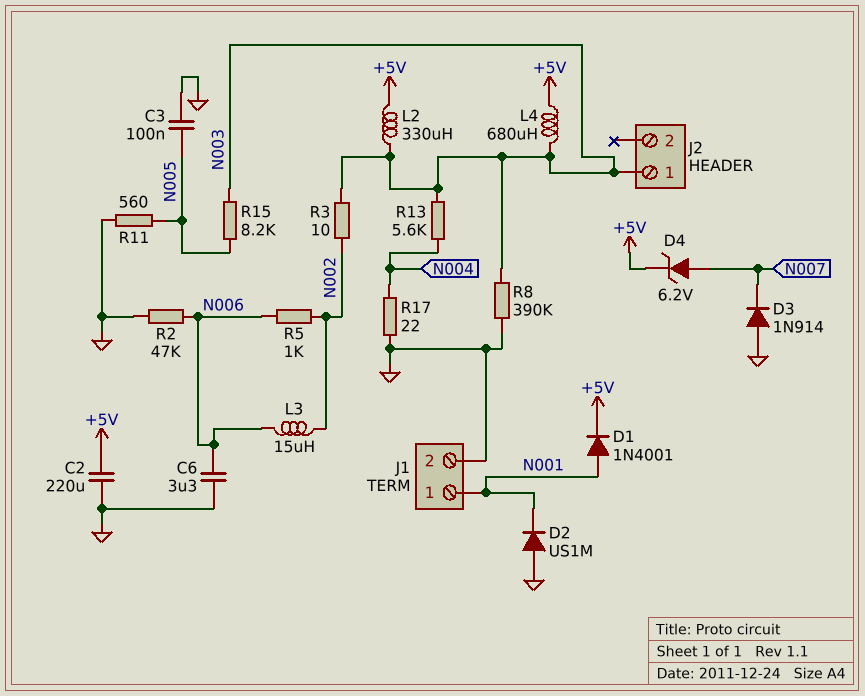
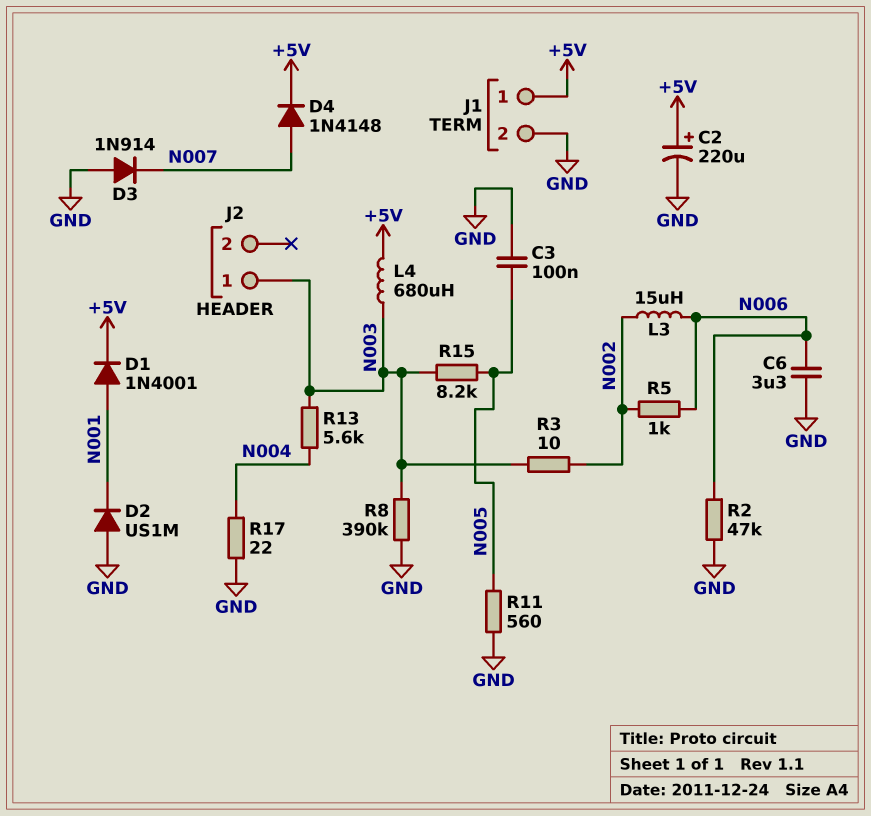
C2: 220uF (+5V, GND) -> 220uF (plus +5V, minus GND)
D4: zener 6.2V (A N007, K +5V) -> diode 1N4148 (A N007, K +5V)
J1 pin 1: N001 -> +5V
L2: 330uH (+5V, N003) -> none

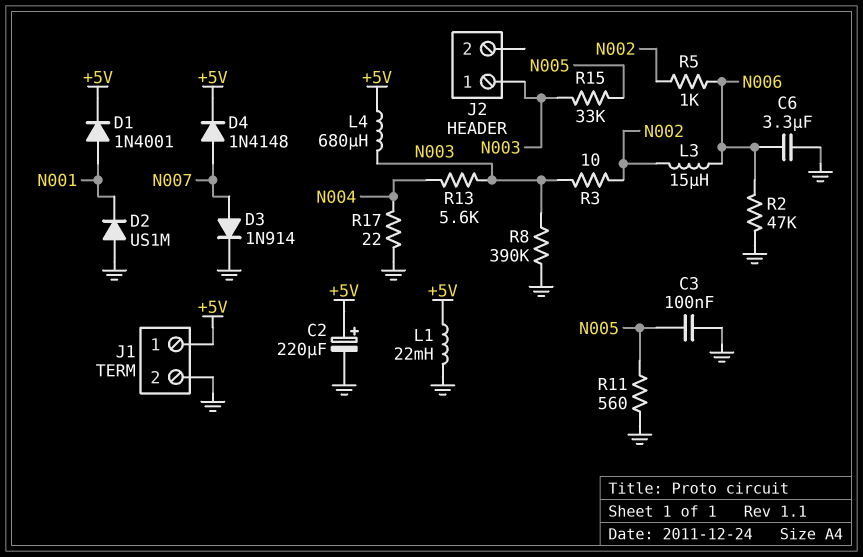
D3: diode 1N914 (A GND, K N007) -> diode 1N914 (A N007, K GND)
L1: none -> 22mH (+5V, GND)
R15: 8.2k (N003, N005) -> 33k (N003, N005)

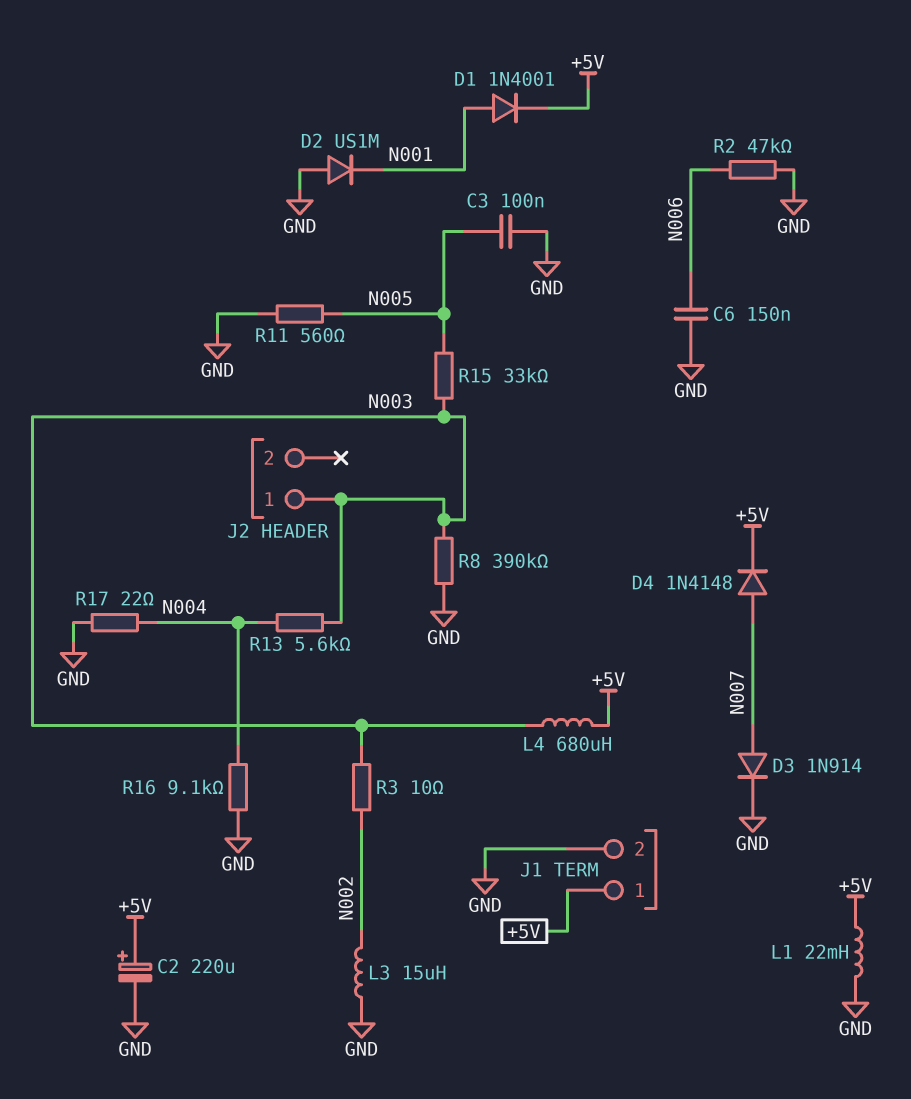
C6: 3.3uF (GND, N006) -> 150nF (GND, N006)
L3: 15uH (N002, N006) -> 15uH (GND, N002)
R5: 1k (N002, N006) -> none
R16: none -> 9.1k (GND, N004)

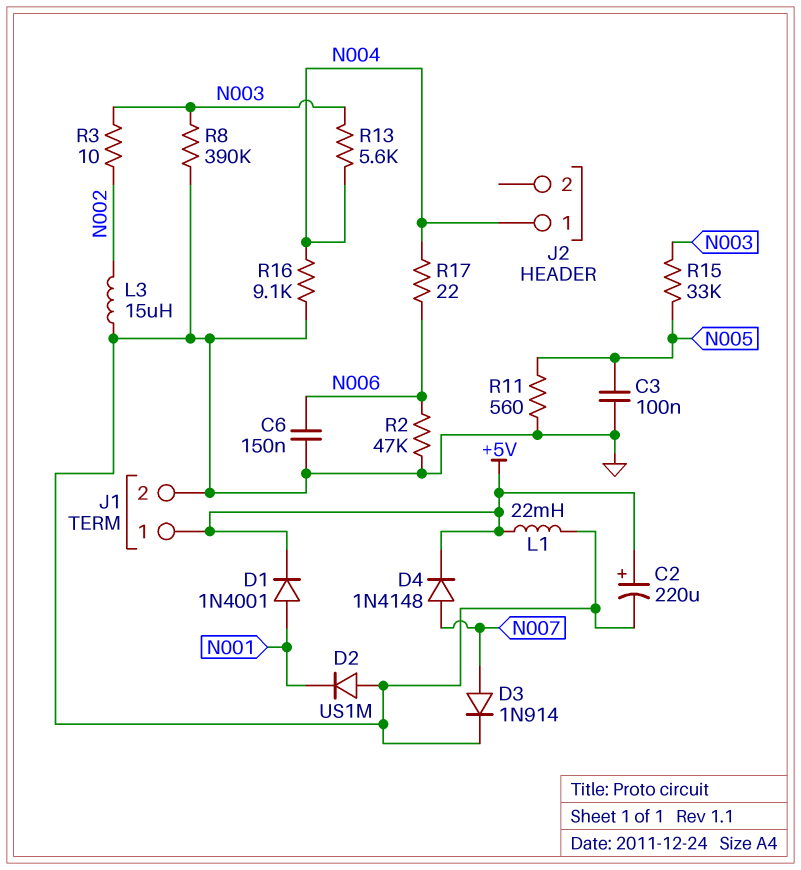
J2 pin 1: N003 -> N004
L4: 680uH (+5V, N003) -> none
R17: 22 (GND, N004) -> 22 (N004, N006)

